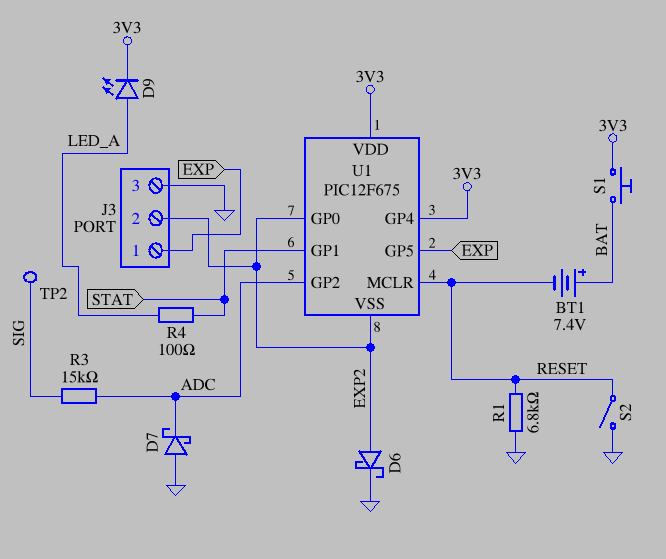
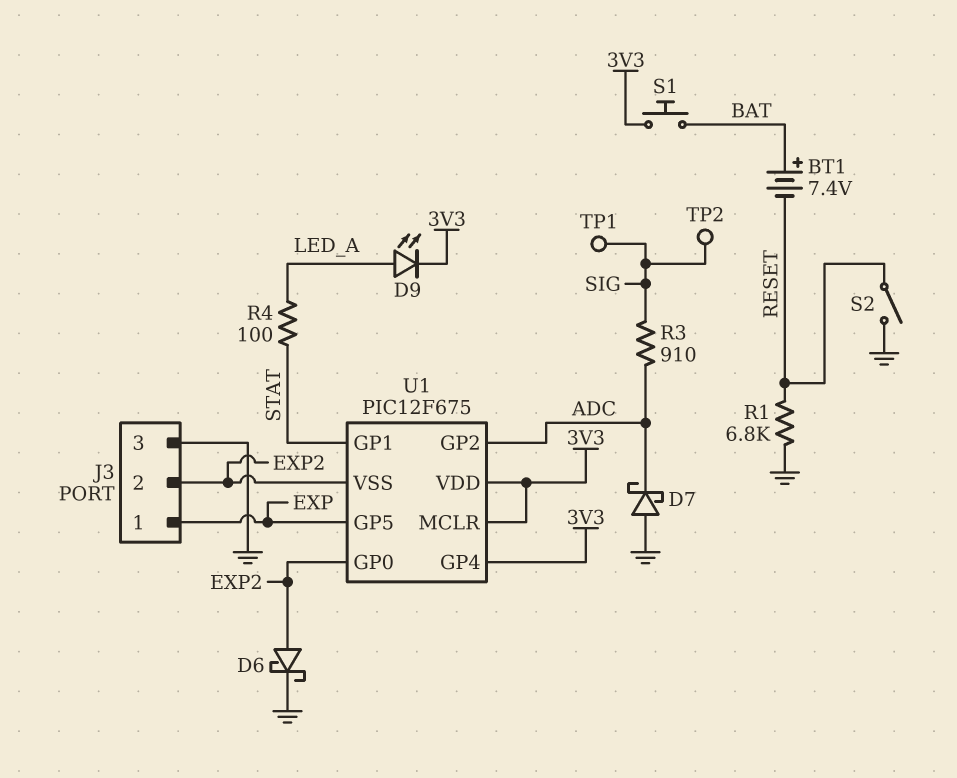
R3: 15k (ADC, SIG) -> 910 (ADC, SIG)
TP1: none -> test point (SIG)
U1 pin MCLR: RESET -> 3V3

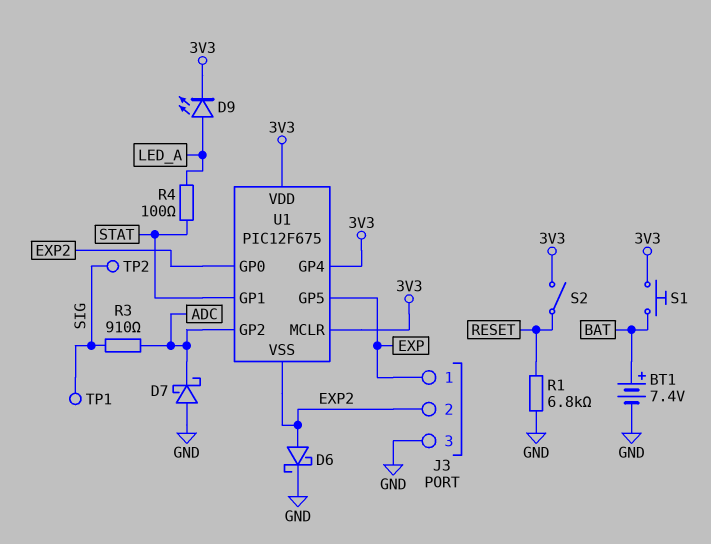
BT1: 7.4V (plus BAT, minus RESET) -> 7.4V (plus BAT, minus GND)
S2: switch (GND, RESET) -> switch (3V3, RESET)

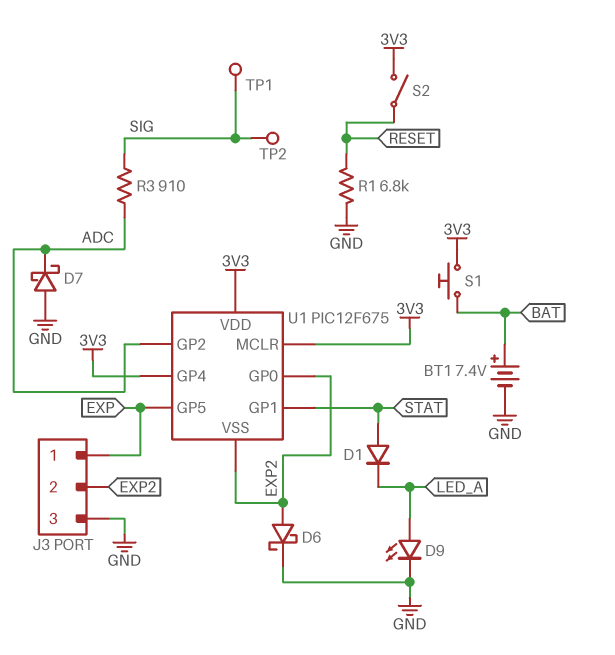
D1: none -> diode (A STAT, K LED_A)
D9: LED (A LED_A, K 3V3) -> LED (A LED_A, K GND)
R4: 100 (LED_A, STAT) -> none

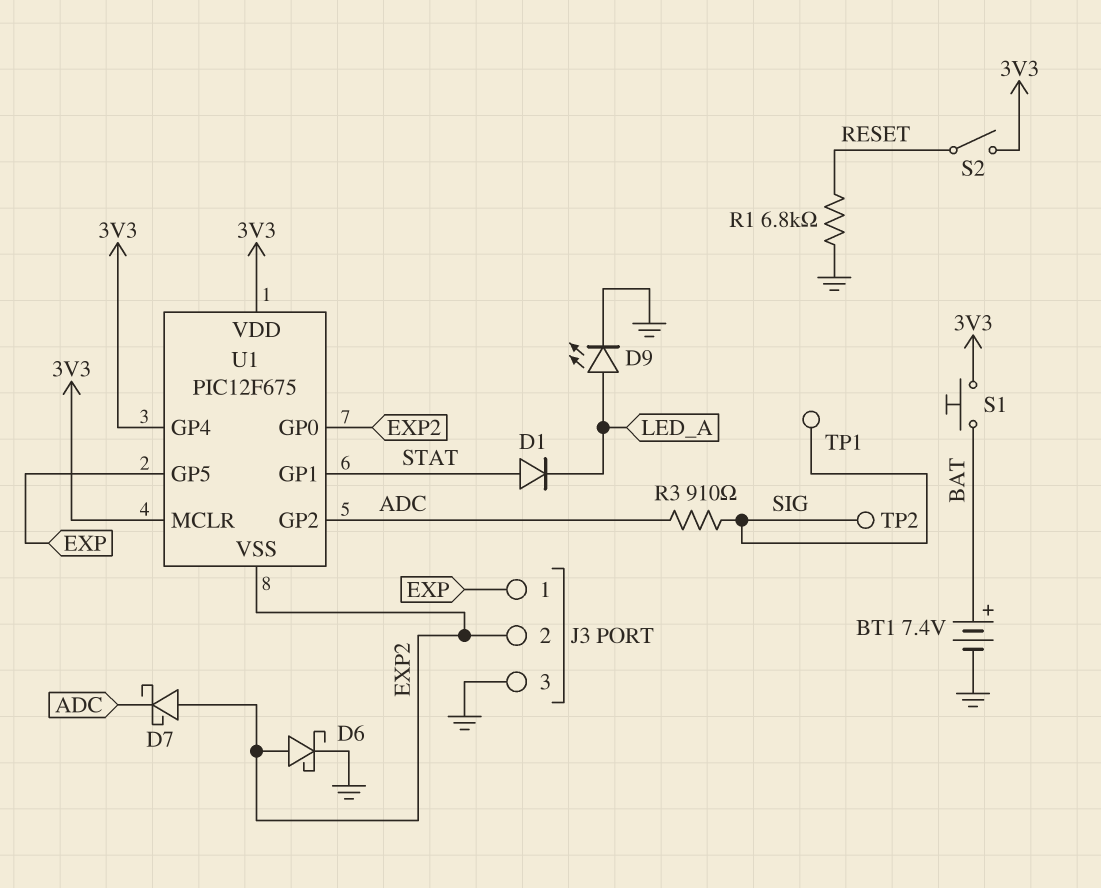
D7: schottky (A GND, K ADC) -> schottky (A EXP2, K ADC)

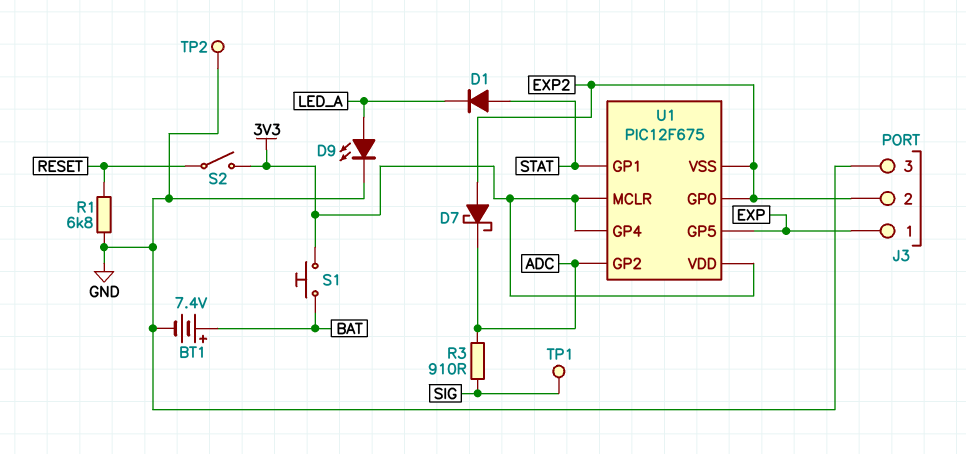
D6: schottky (A EXP2, K GND) -> none
TP2: test point (SIG) -> test point (GND)

